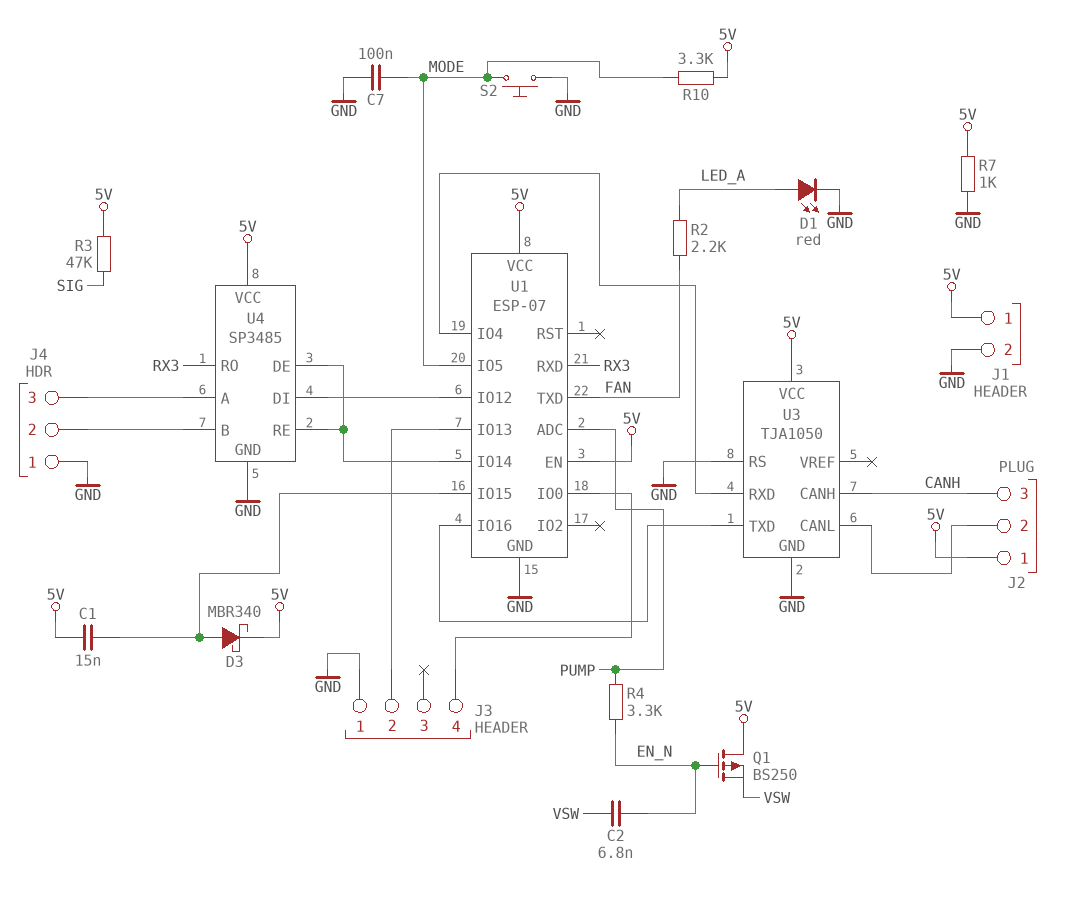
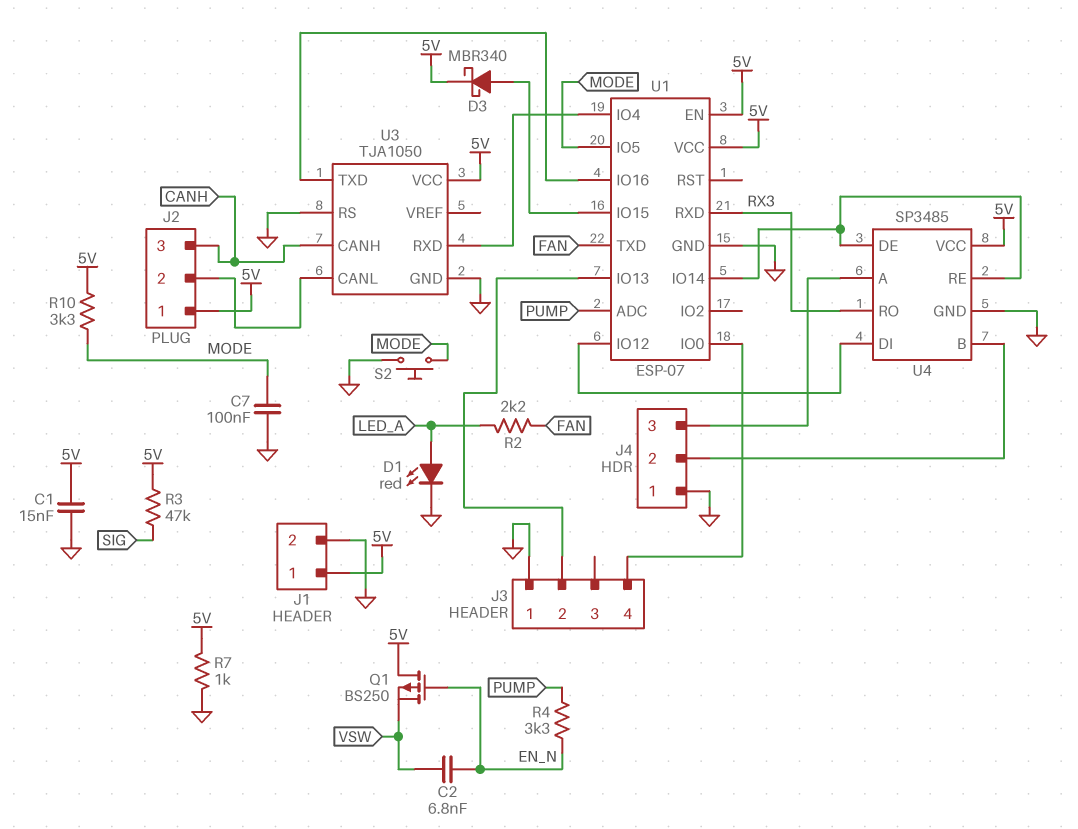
C1: 15nF (5V, U1/IO15) -> 15nF (5V, GND)

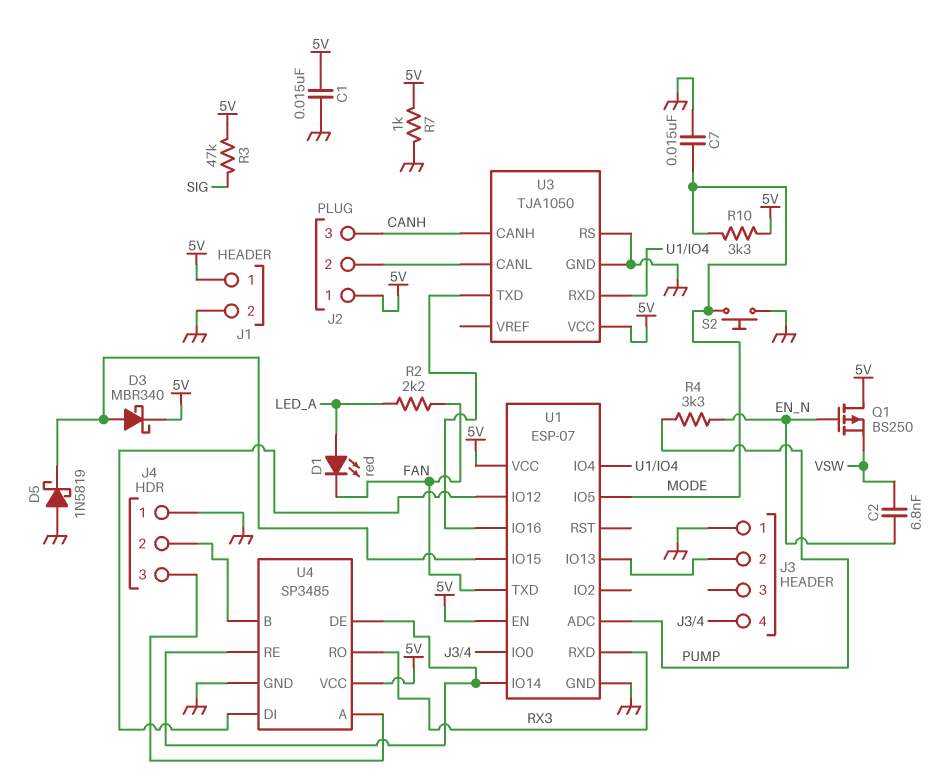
C7: 100nF (GND, MODE) -> 15nF (GND, MODE)
D1: LED red (A LED_A, K GND) -> LED red (A LED_A, K FAN)
D5: none -> schottky 1N5819 (A GND, K U1/IO15)

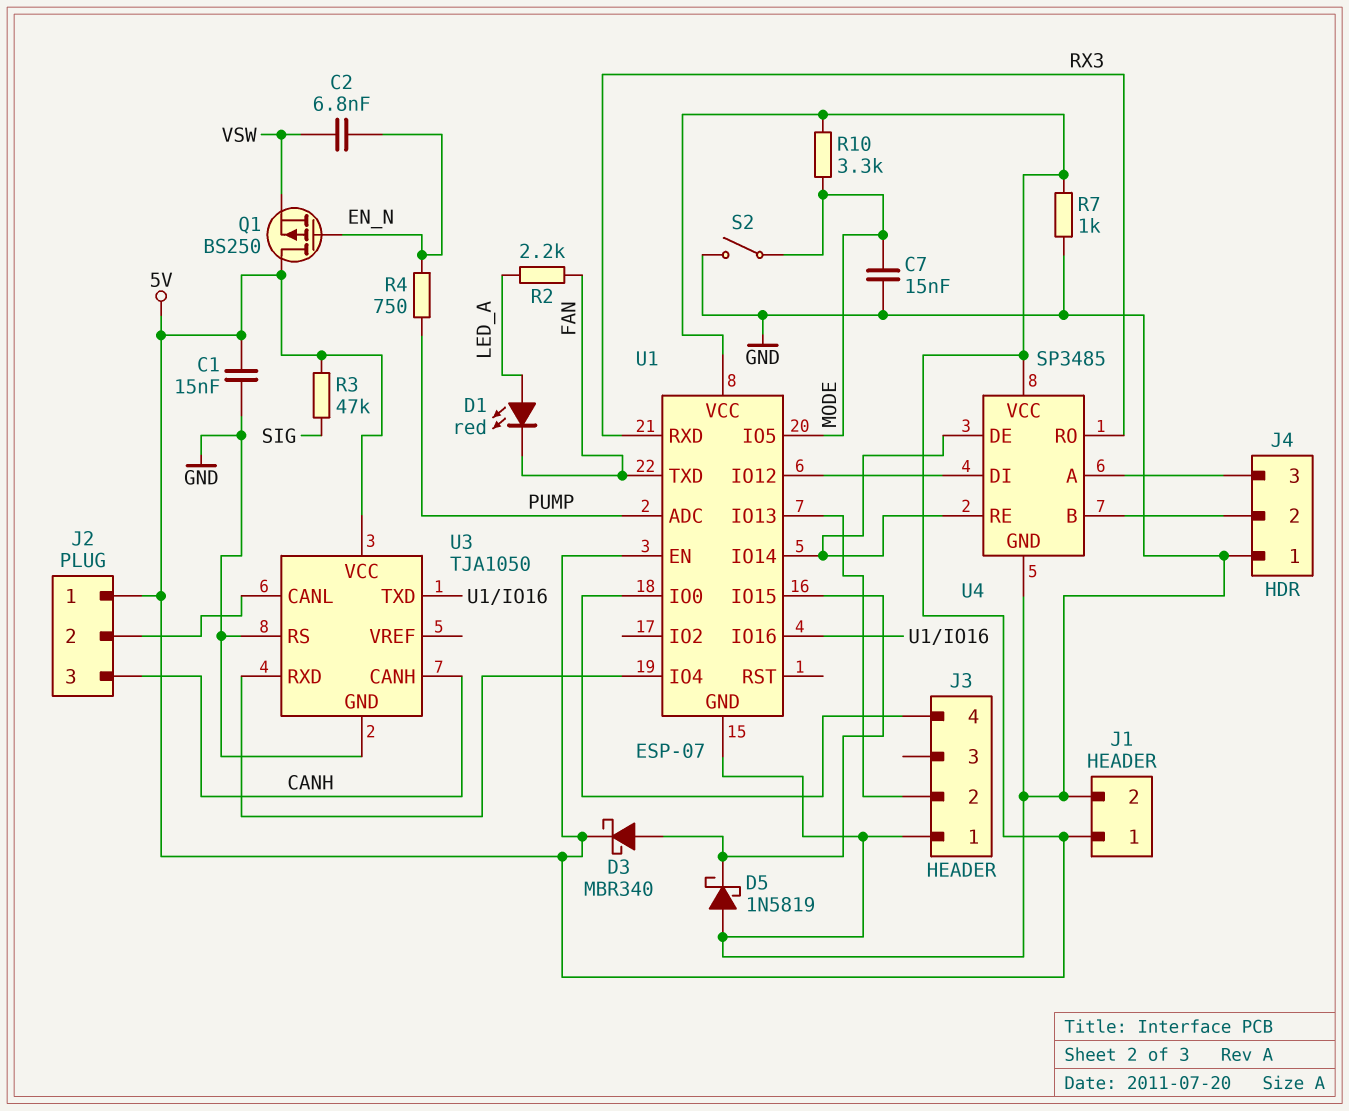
R4: 3.3k (EN_N, PUMP) -> 750 (EN_N, PUMP)
S2: button (GND, MODE) -> switch (GND, MODE)

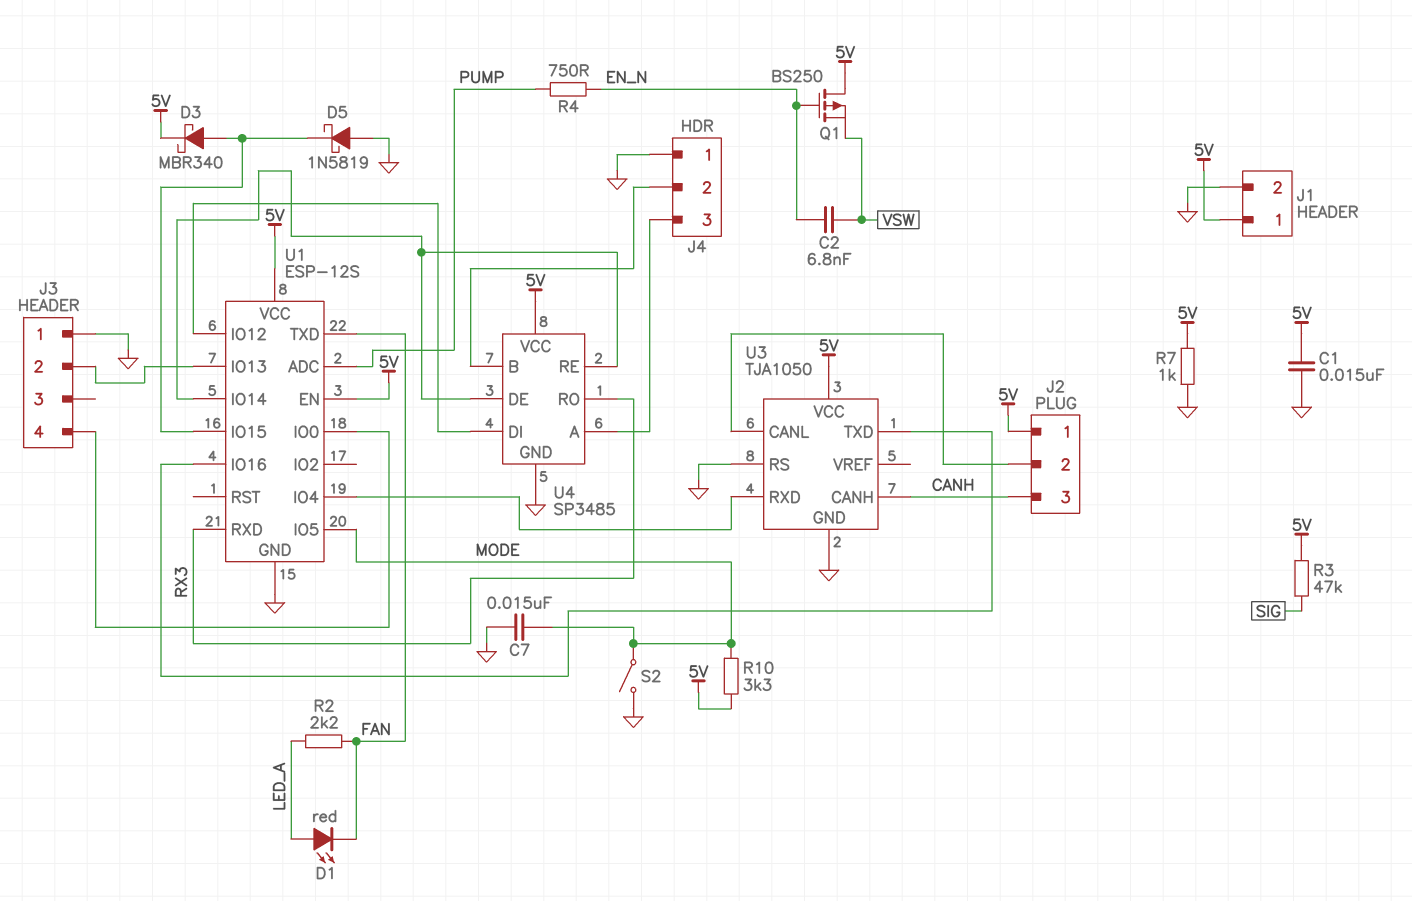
U1: ESP-07 -> ESP-12S

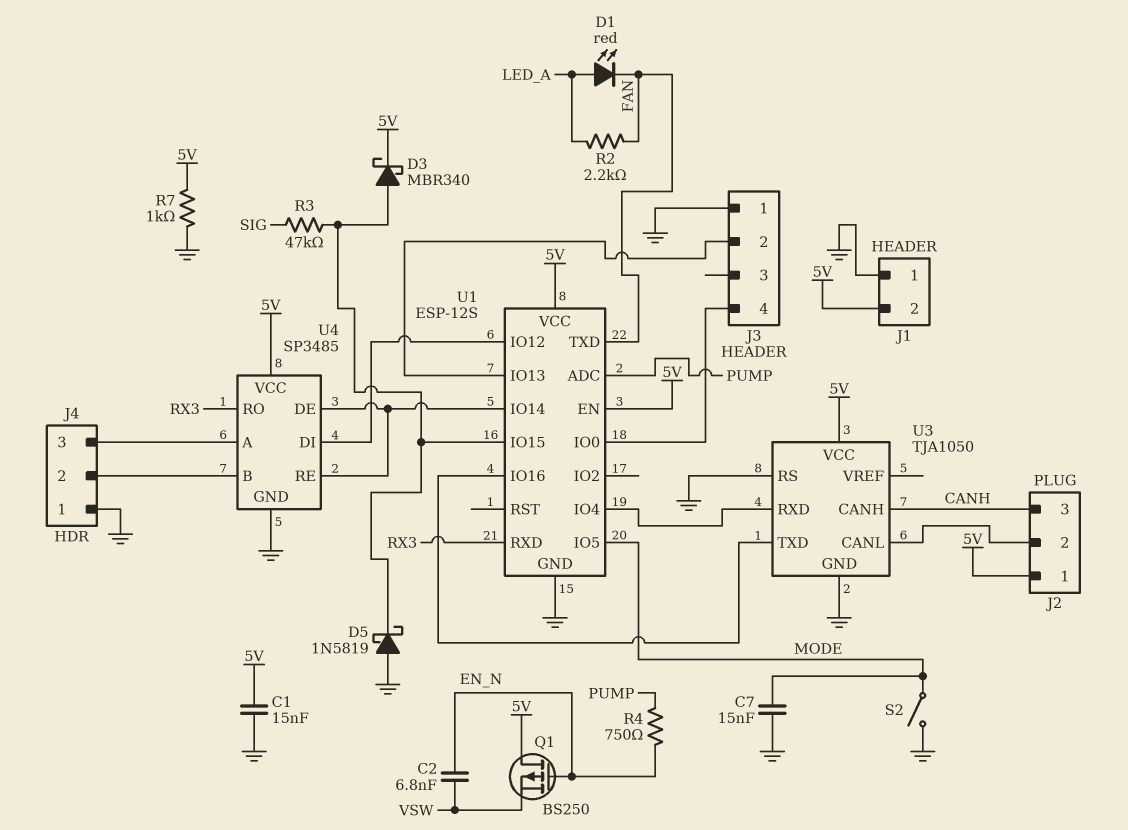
J1 pin 1: 5V -> GND
J1 pin 2: GND -> 5V
R3: 47k (5V, SIG) -> 47k (SIG, U1/IO15)
R10: 3.3k (5V, MODE) -> none

